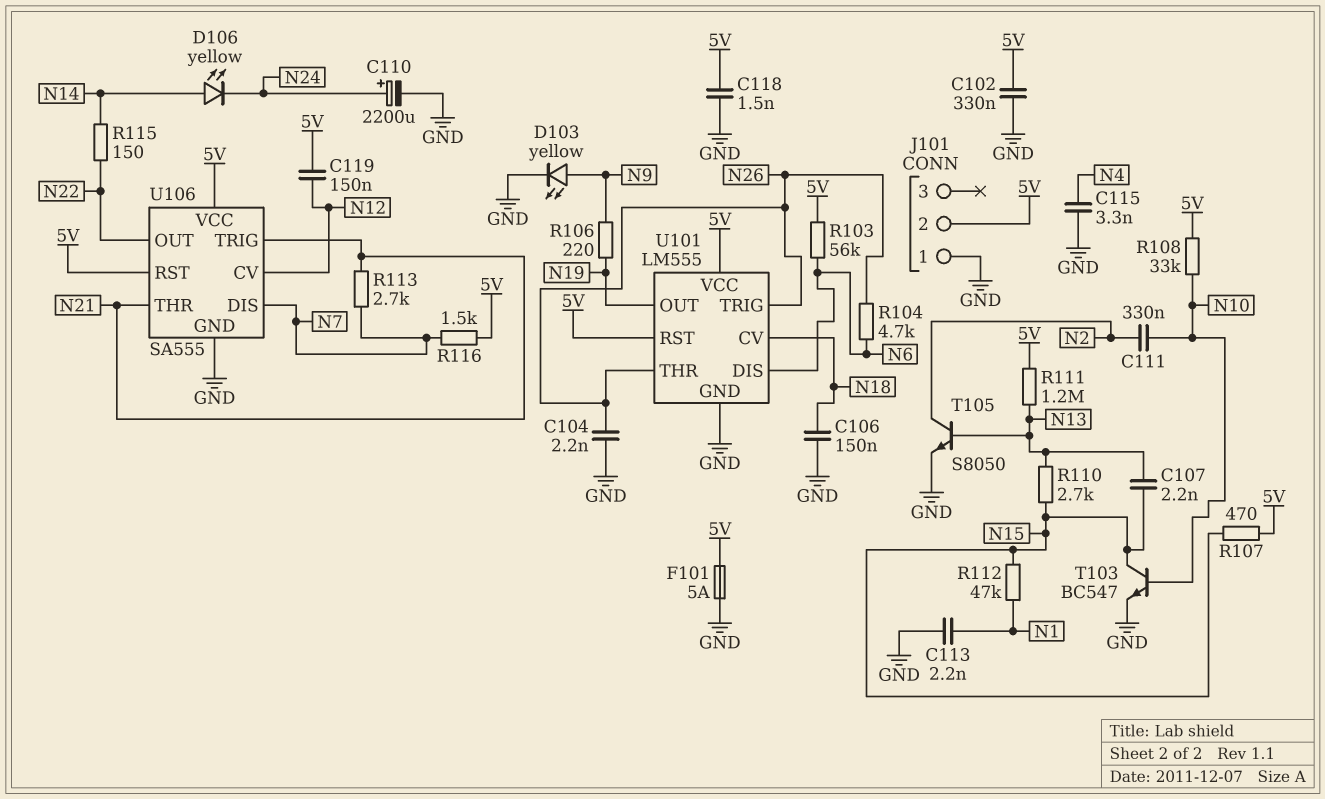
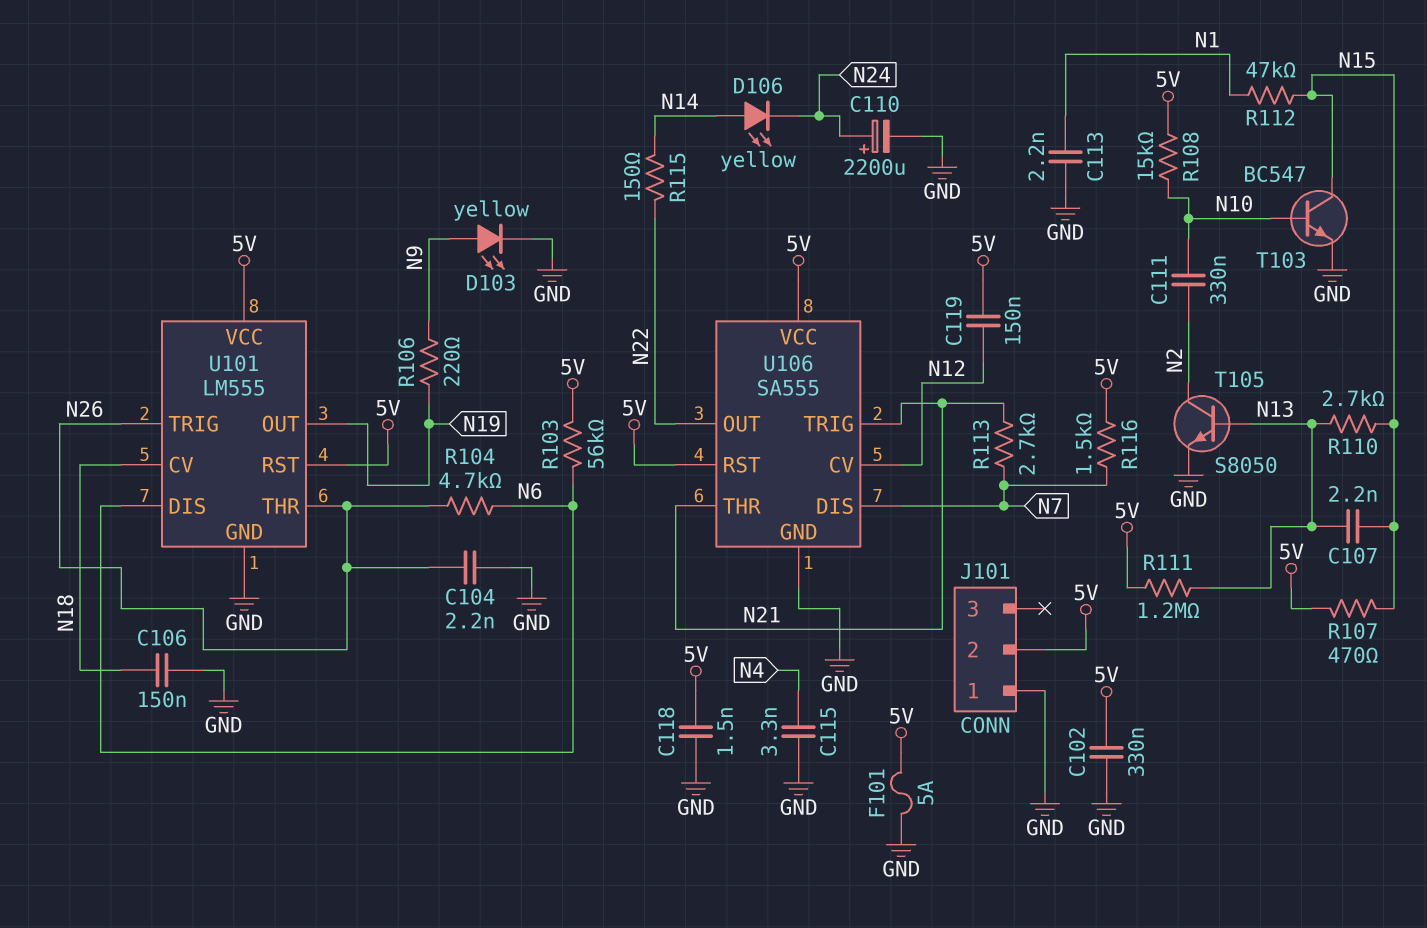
R108: 33k (5V, N10) -> 15k (5V, N10)

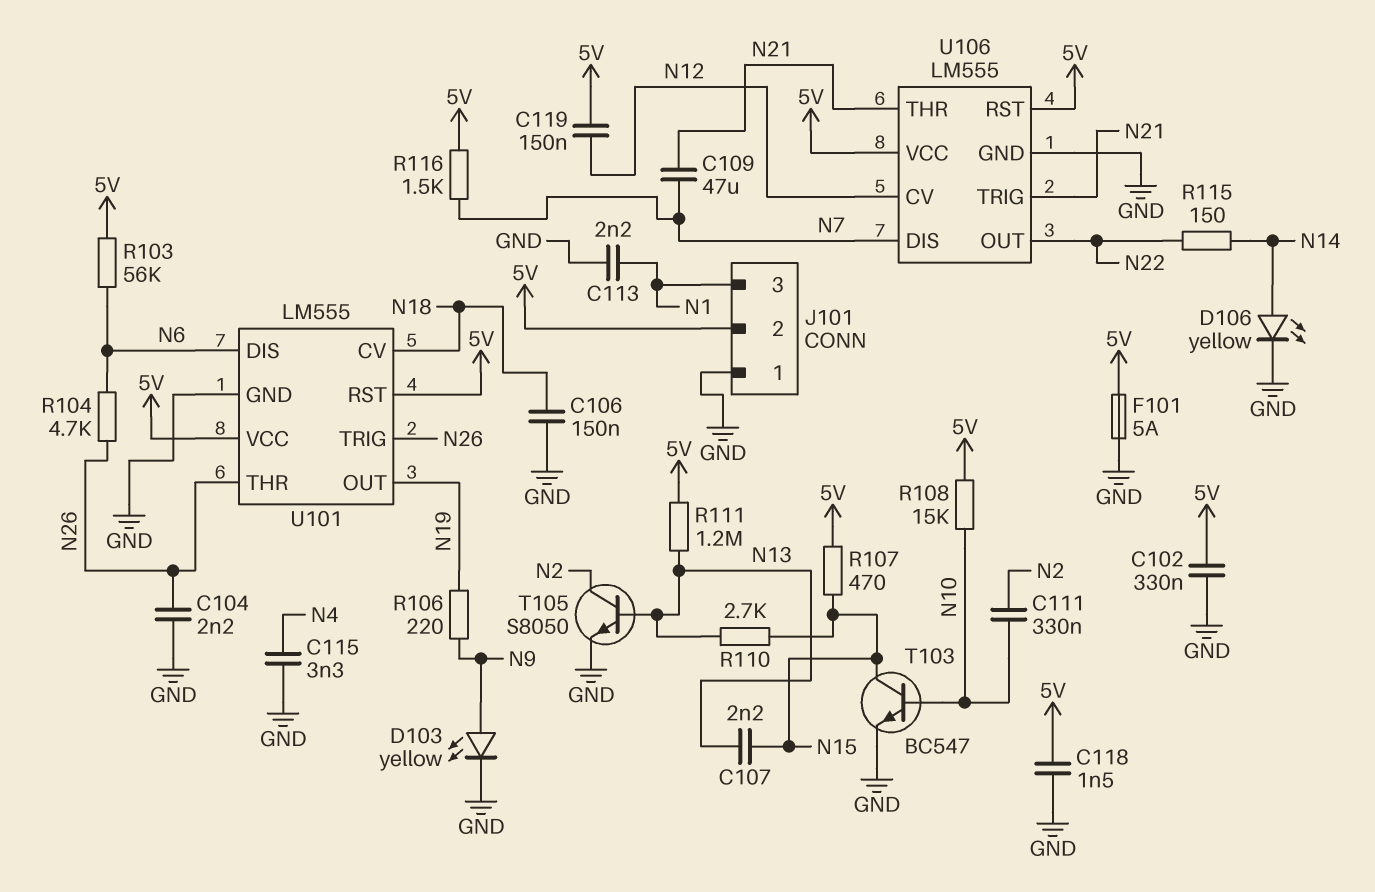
C109: none -> 47uF (N7, N21)
C110: 2200uF (plus N24, minus GND) -> none
D106: LED yellow (A N14, K N24) -> LED yellow (A N14, K GND)
J101 pin 3: none -> N1
R112: 47k (N1, N15) -> none
R113: 2.7k (N7, N21) -> none
U106: SA555 -> LM555

